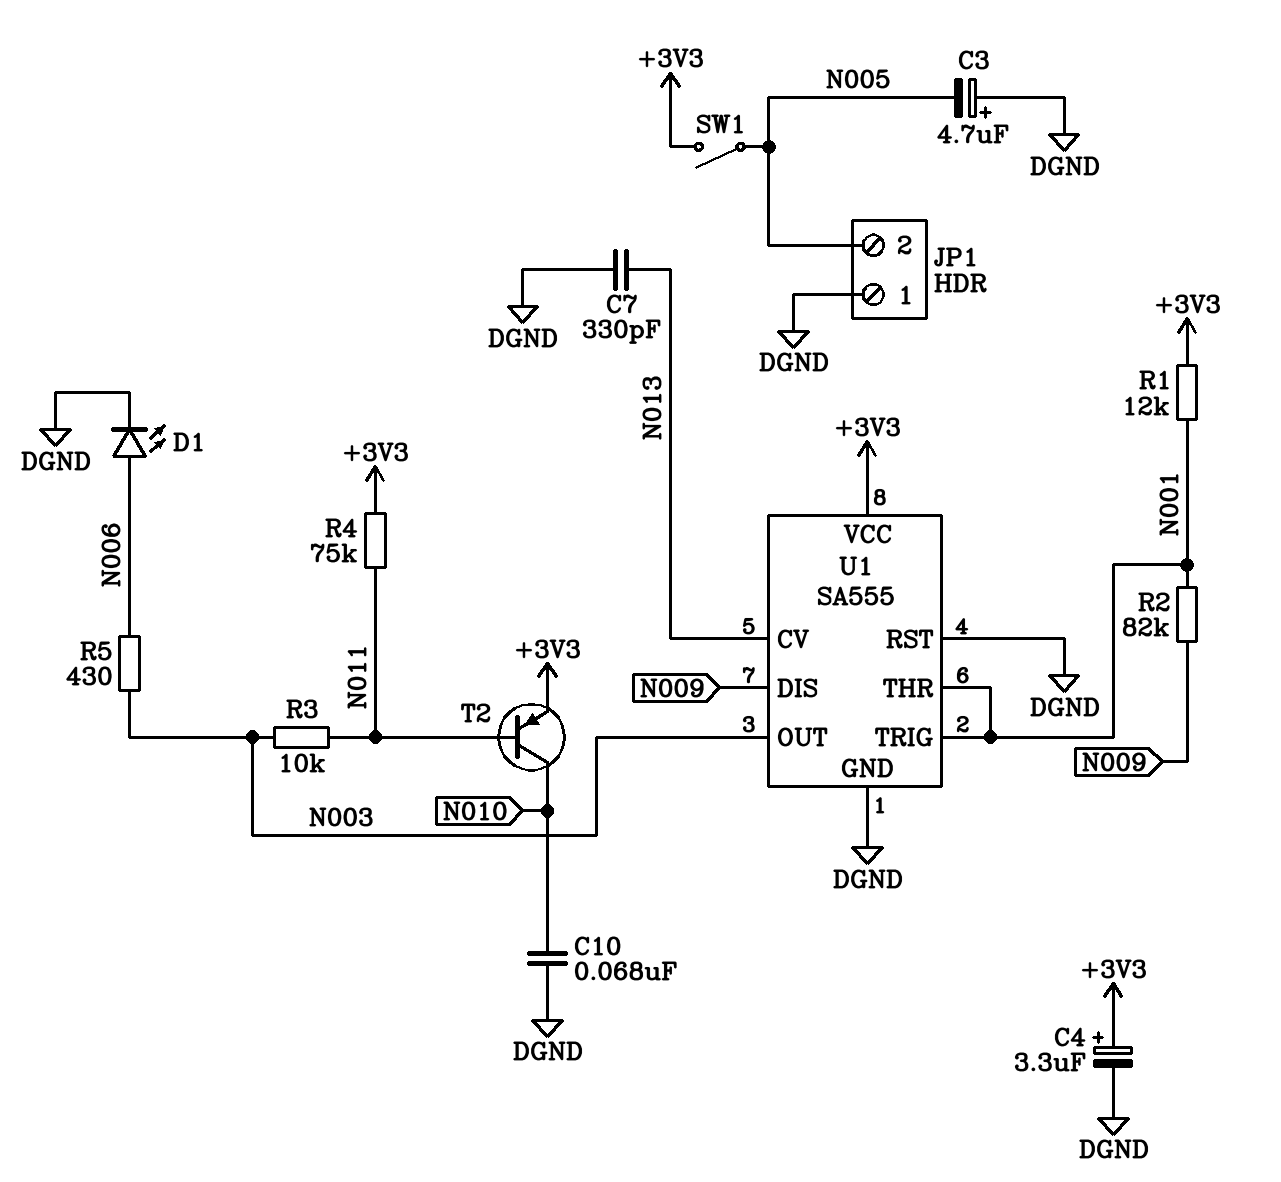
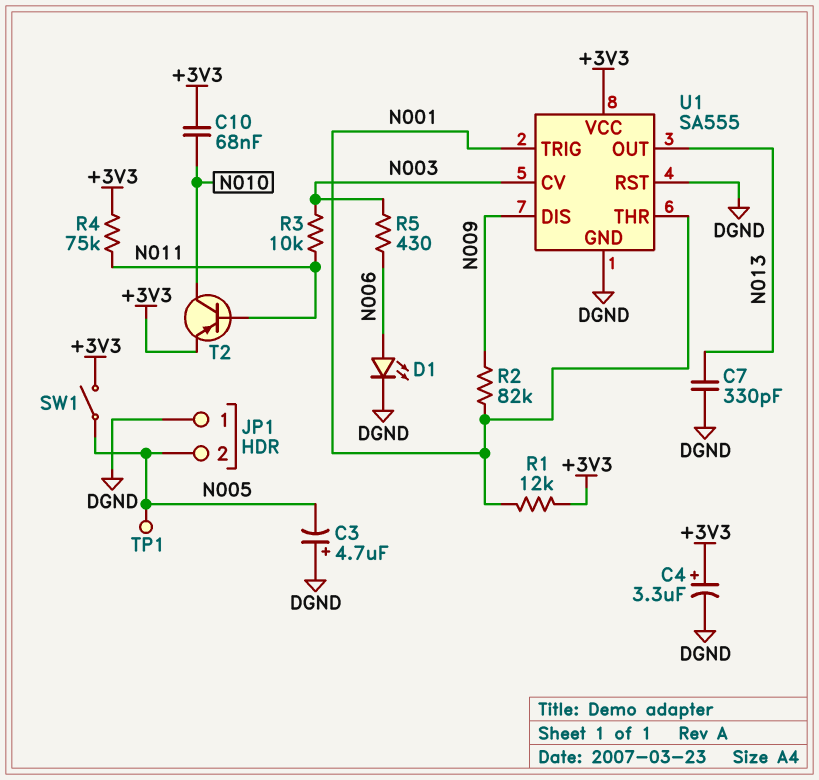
C10: 68nF (DGND, N010) -> 68nF (+3V3, N010)
TP1: none -> test point (N005)
U1 pin CV: N013 -> N003
U1 pin OUT: N003 -> N013

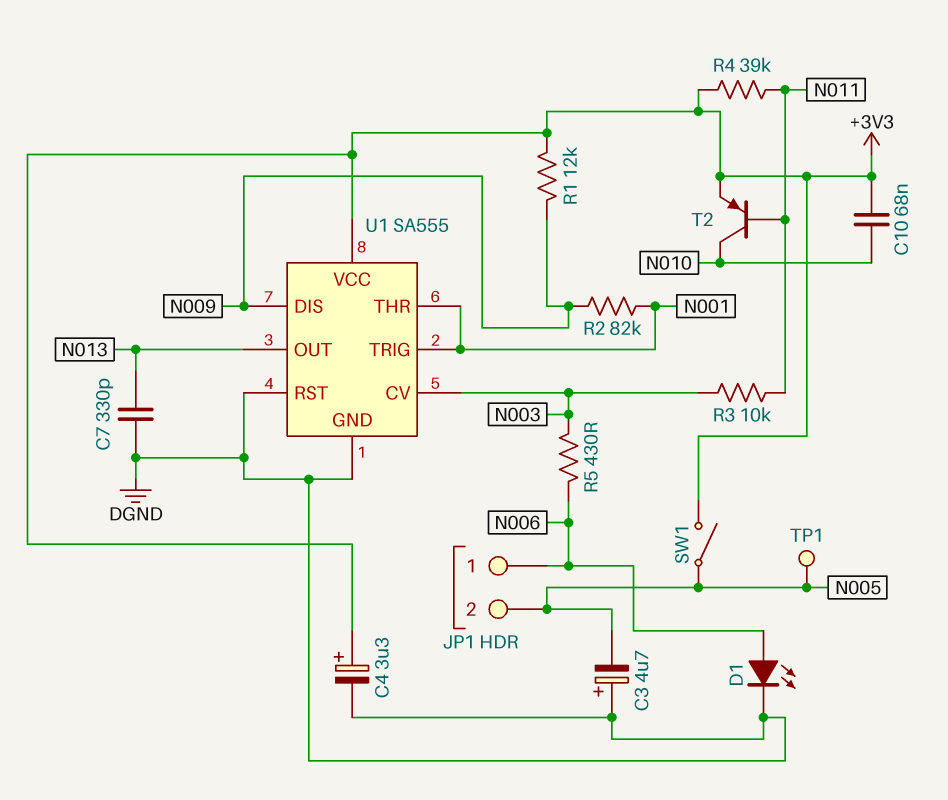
JP1 pin 1: DGND -> N006
R1: 12k (+3V3, N001) -> 12k (+3V3, N009)
R4: 75k (+3V3, N011) -> 39k (+3V3, N011)

